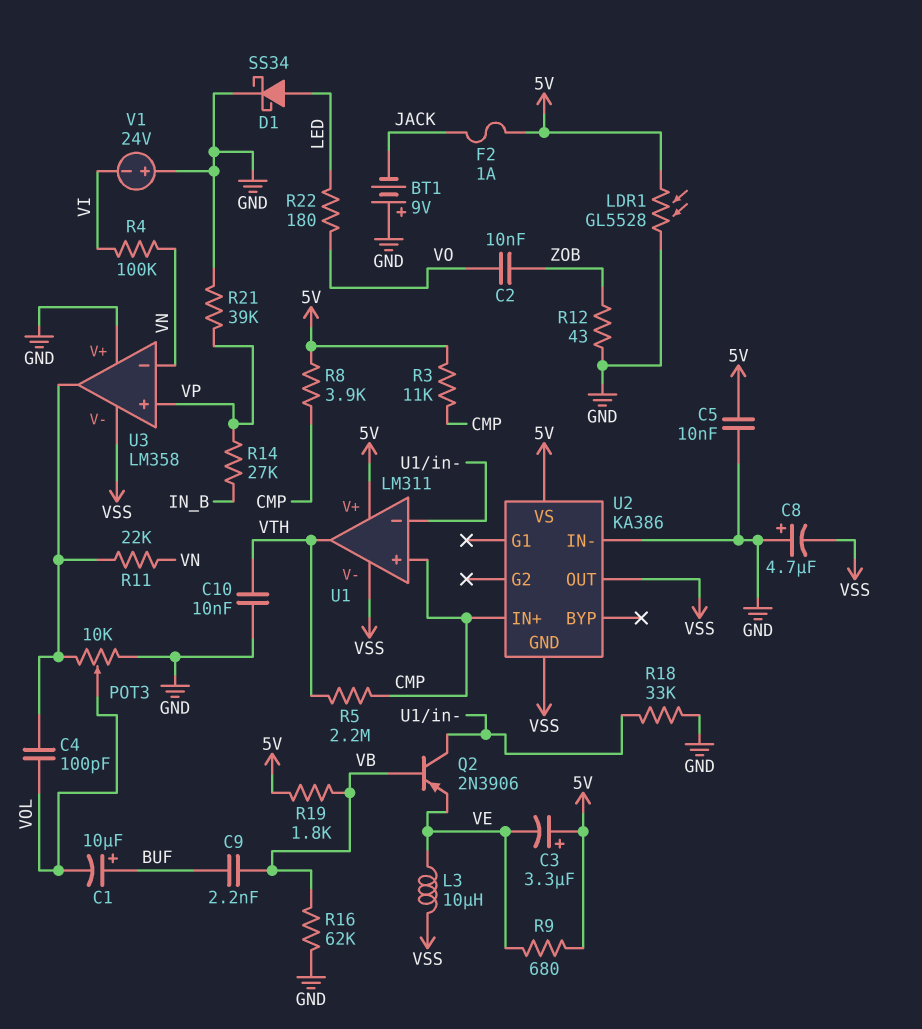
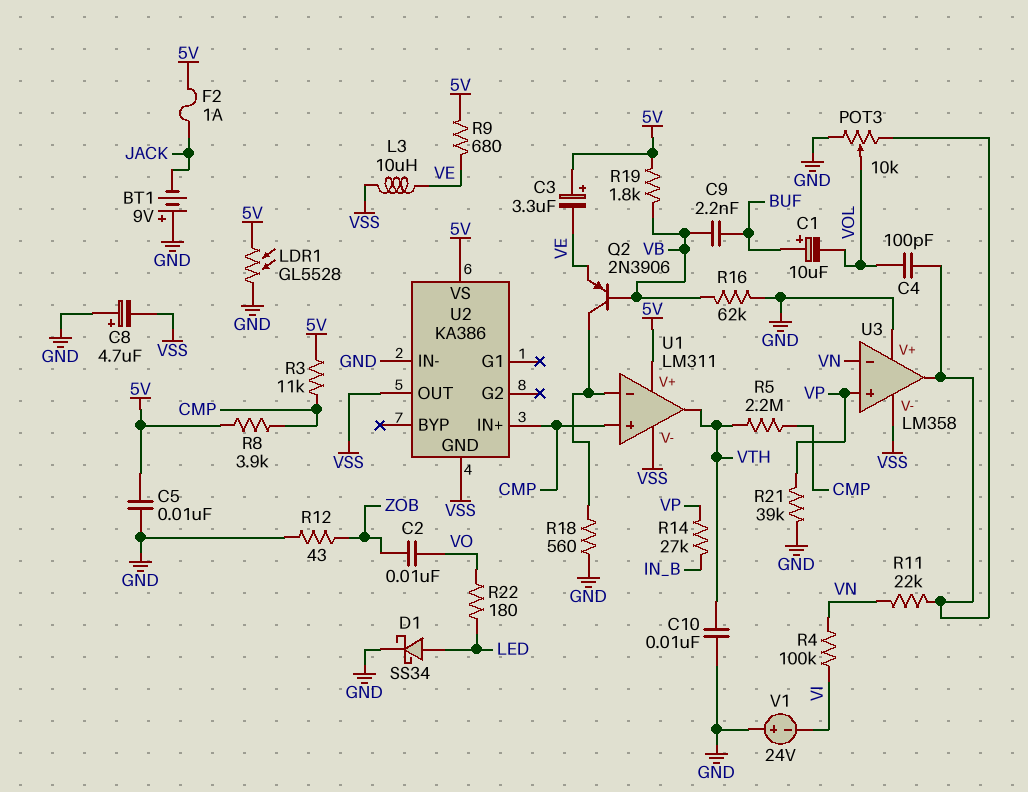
R18: 33k (GND, U1/in-) -> 560 (GND, U1/in-)

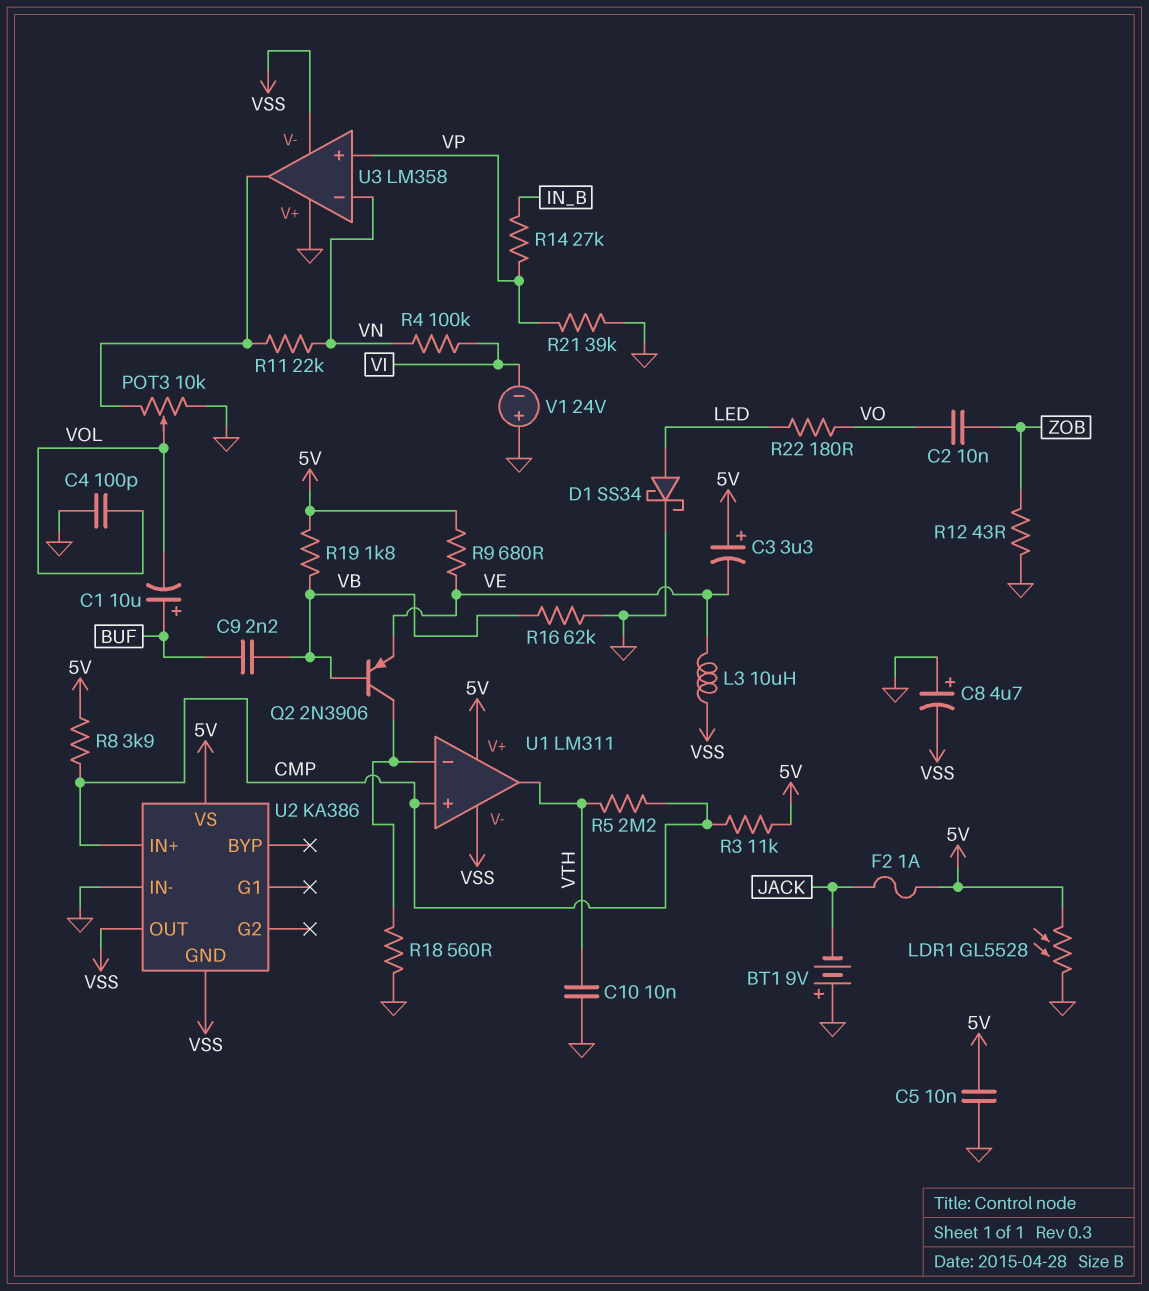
C4: 100pF (U3/out, VOL) -> 100pF (GND, VOL)

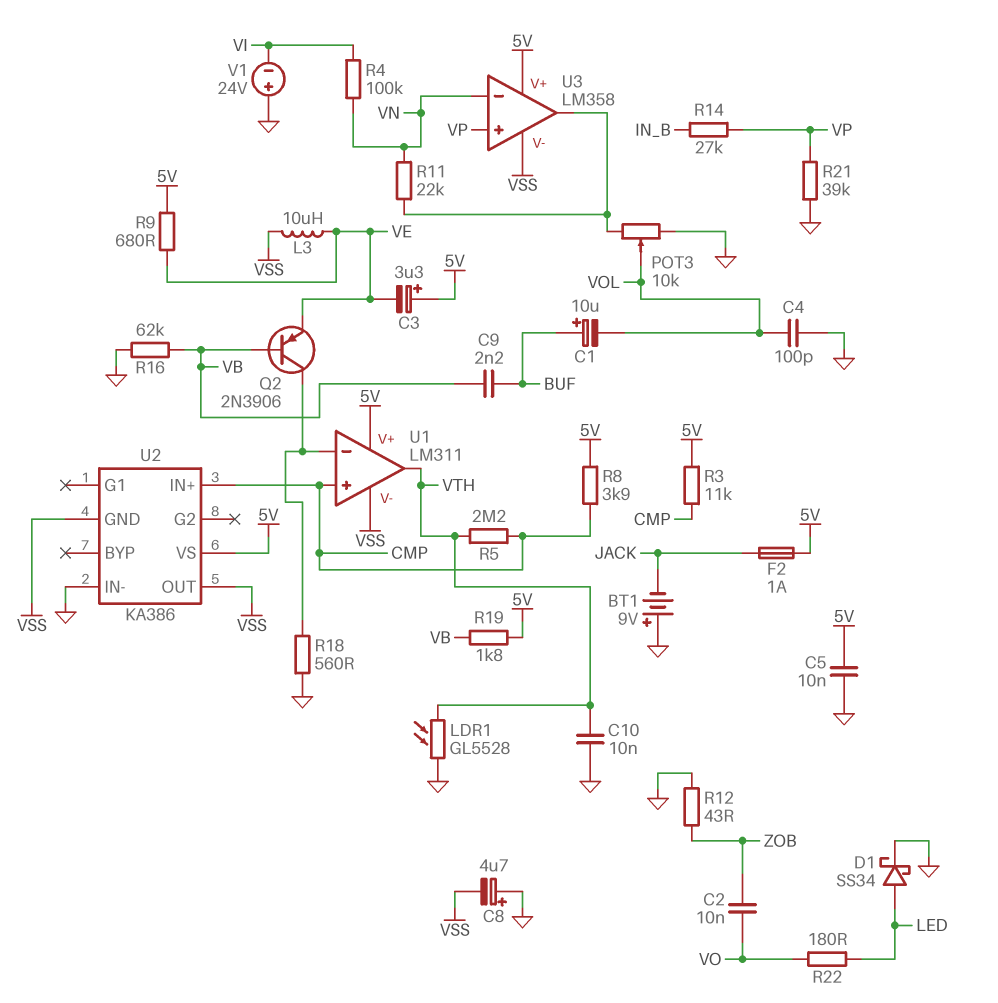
LDR1: GL5528 (5V, GND) -> GL5528 (GND, VTH)
U3 pin V+: GND -> 5V

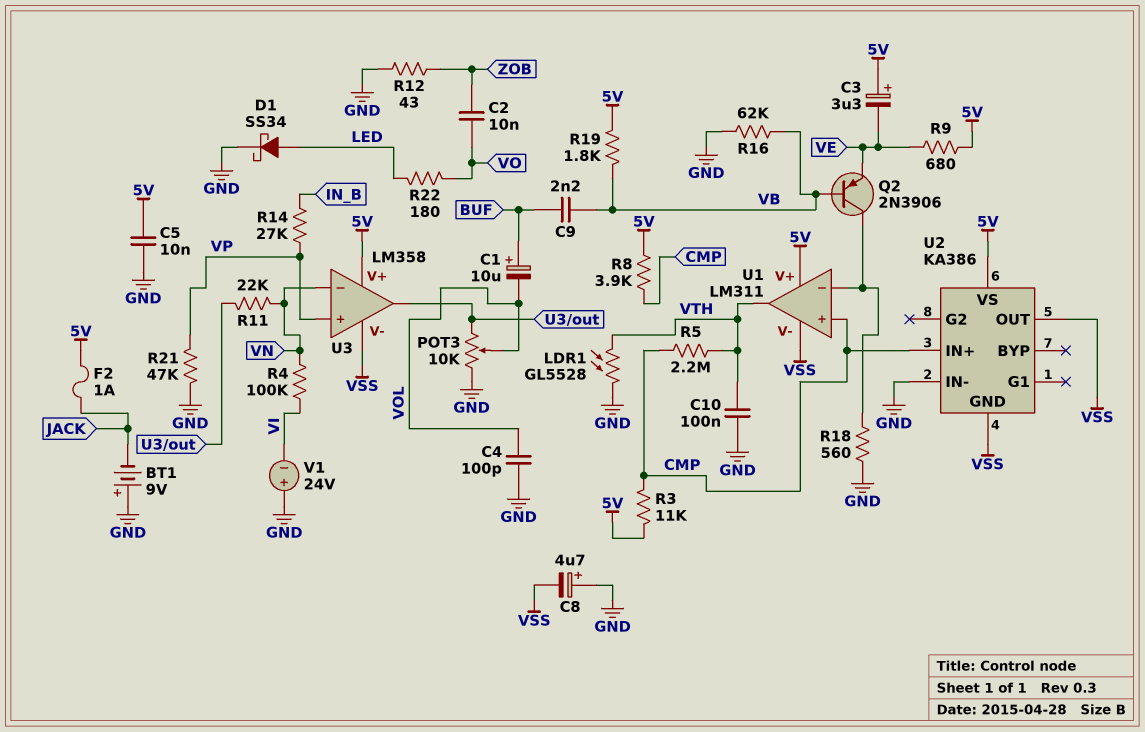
C10: 10nF (GND, VTH) -> 100nF (GND, VTH)
L3: 10uH (VE, VSS) -> none
R21: 39k (GND, VP) -> 47k (GND, VP)

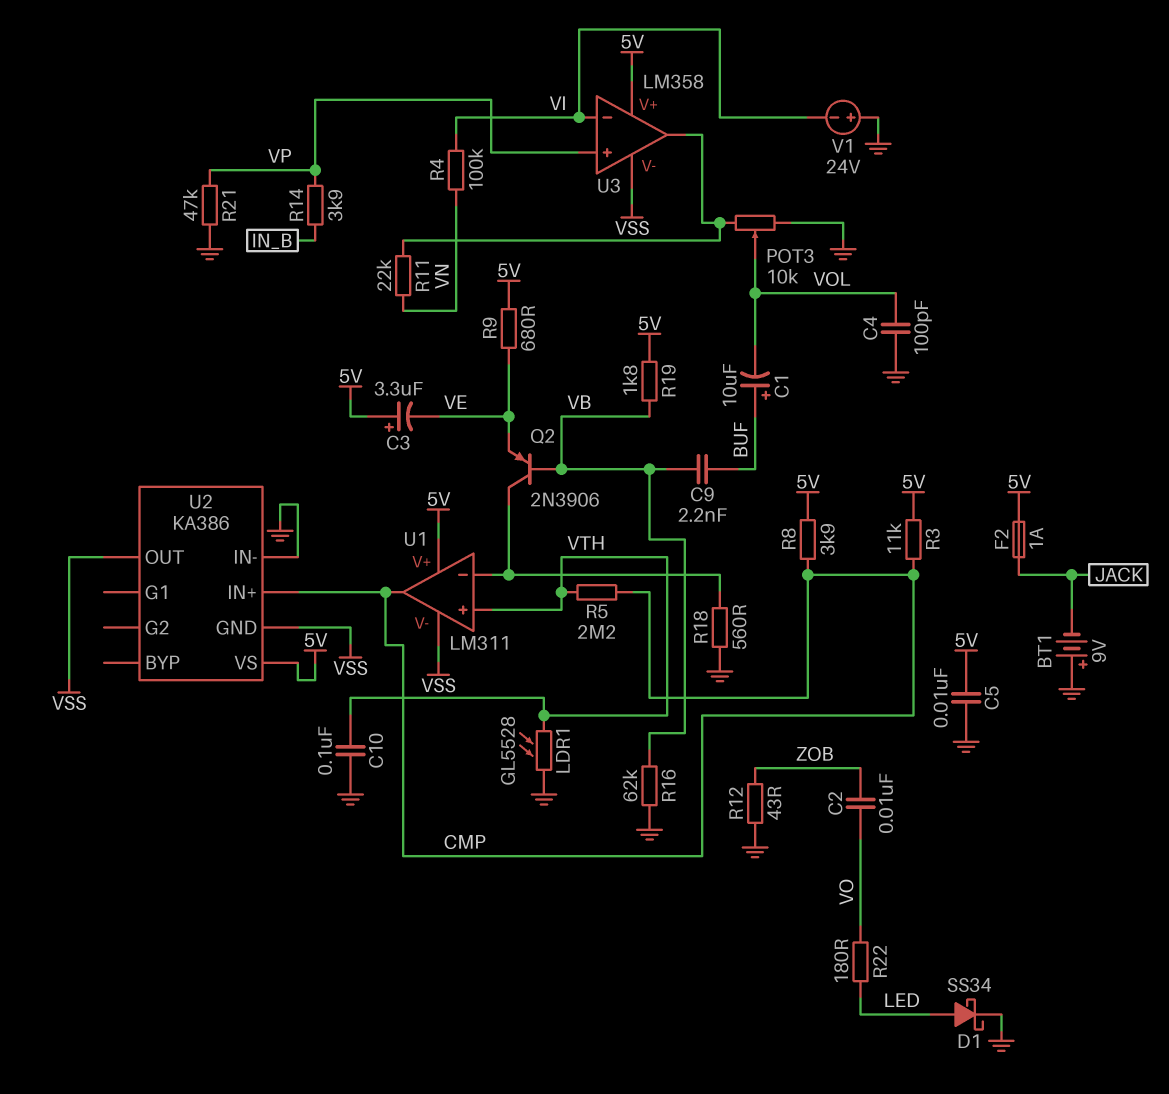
C8: 4.7uF (plus GND, minus VSS) -> none
R14: 27k (IN_B, VP) -> 3.9k (IN_B, VP)
U1 pin in+: CMP -> VTH
U1 pin out: VTH -> CMP
U3 pin in-: VN -> VI

